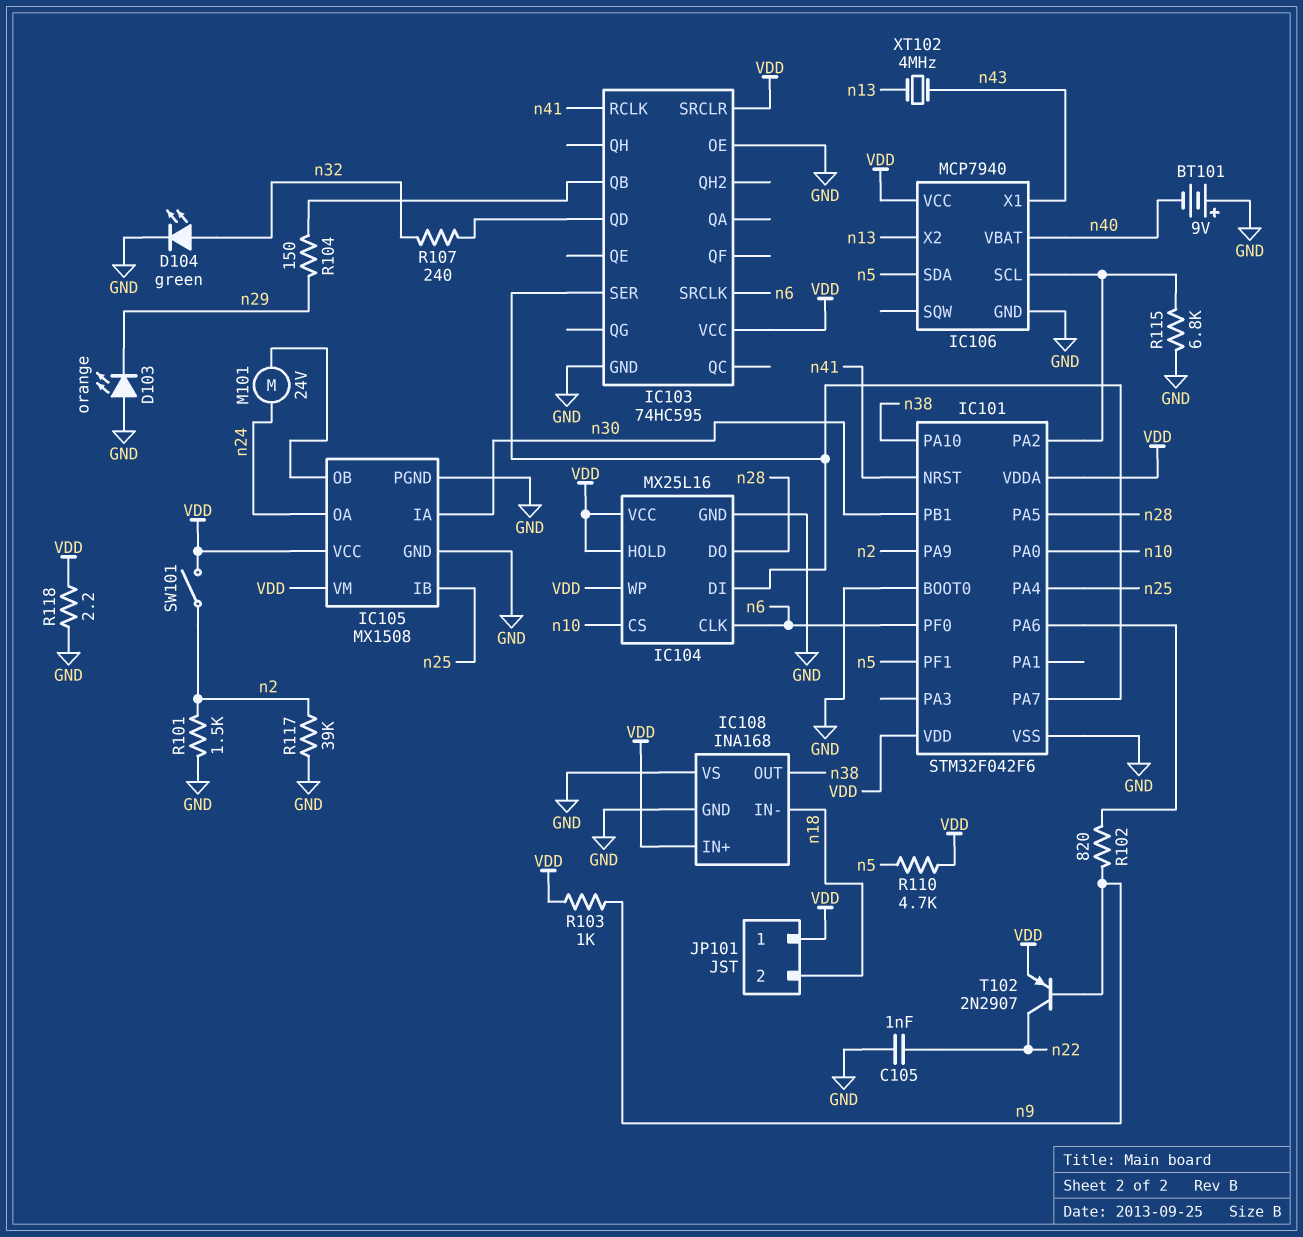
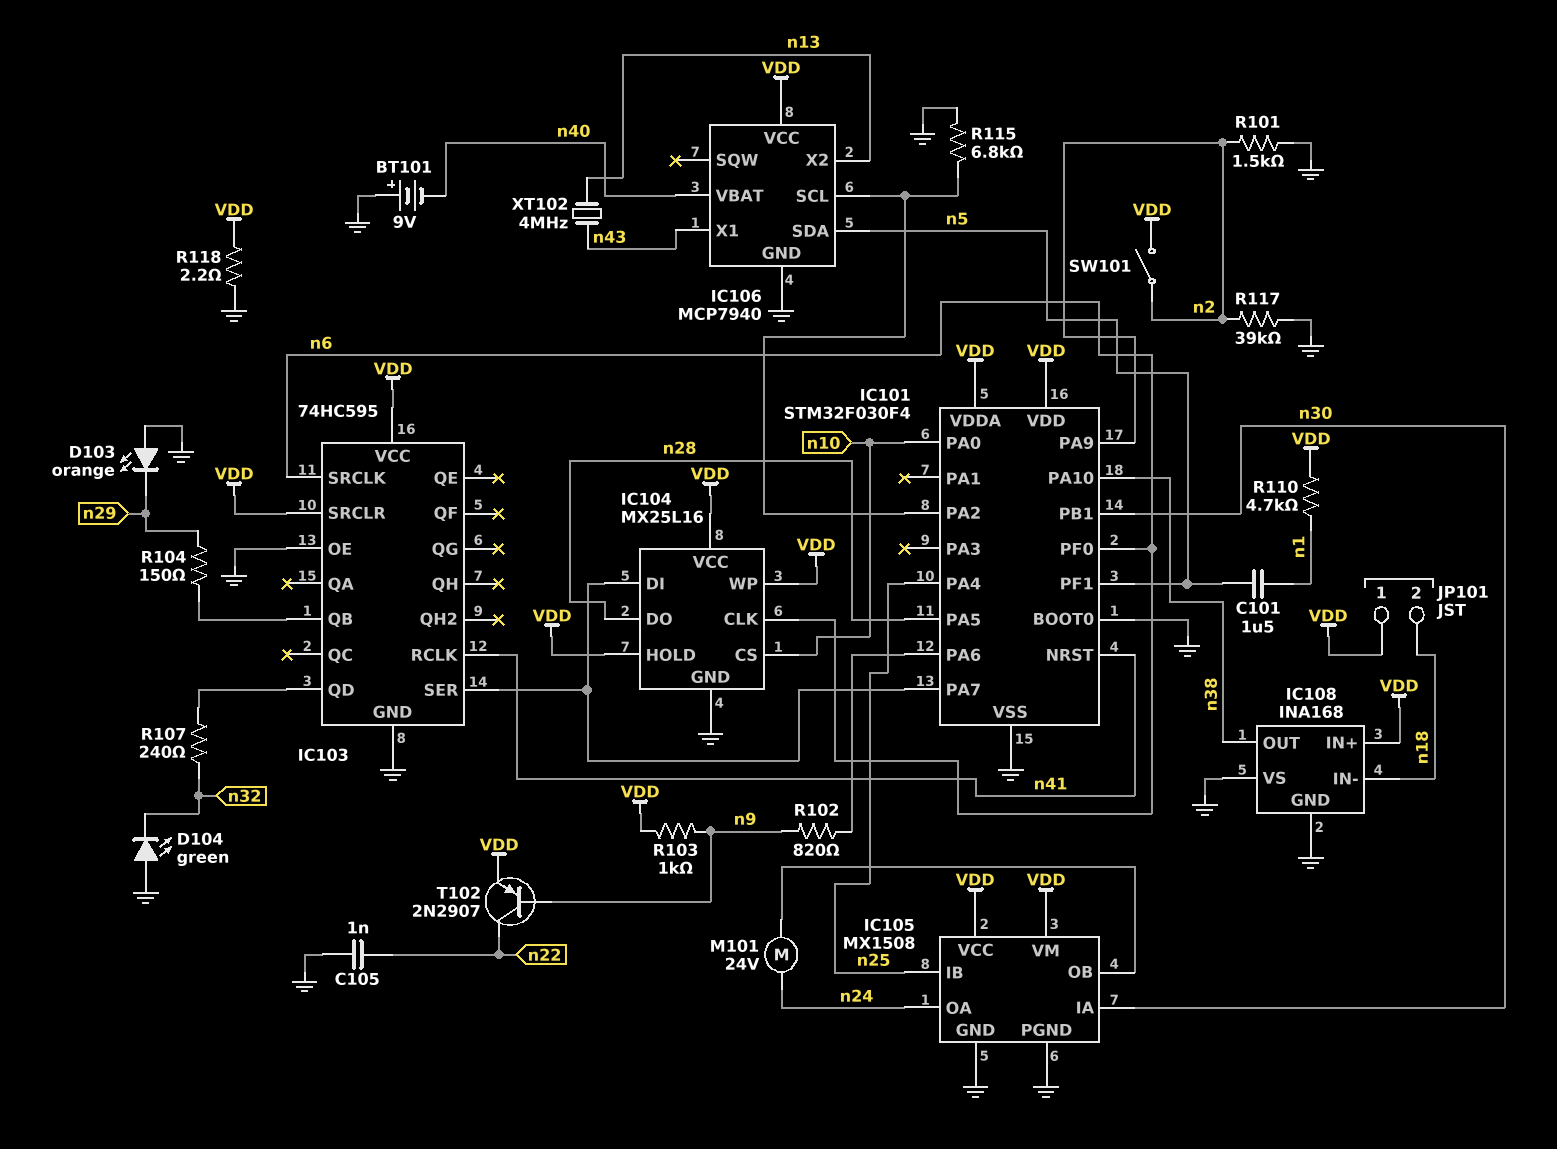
C101: none -> 1.5uF (n1, n5)
D104: LED green (A n32, K GND) -> LED green (A GND, K n32)
IC101: STM32F042F6 -> STM32F030F4
R110: 4.7k (VDD, n5) -> 4.7k (VDD, n1)

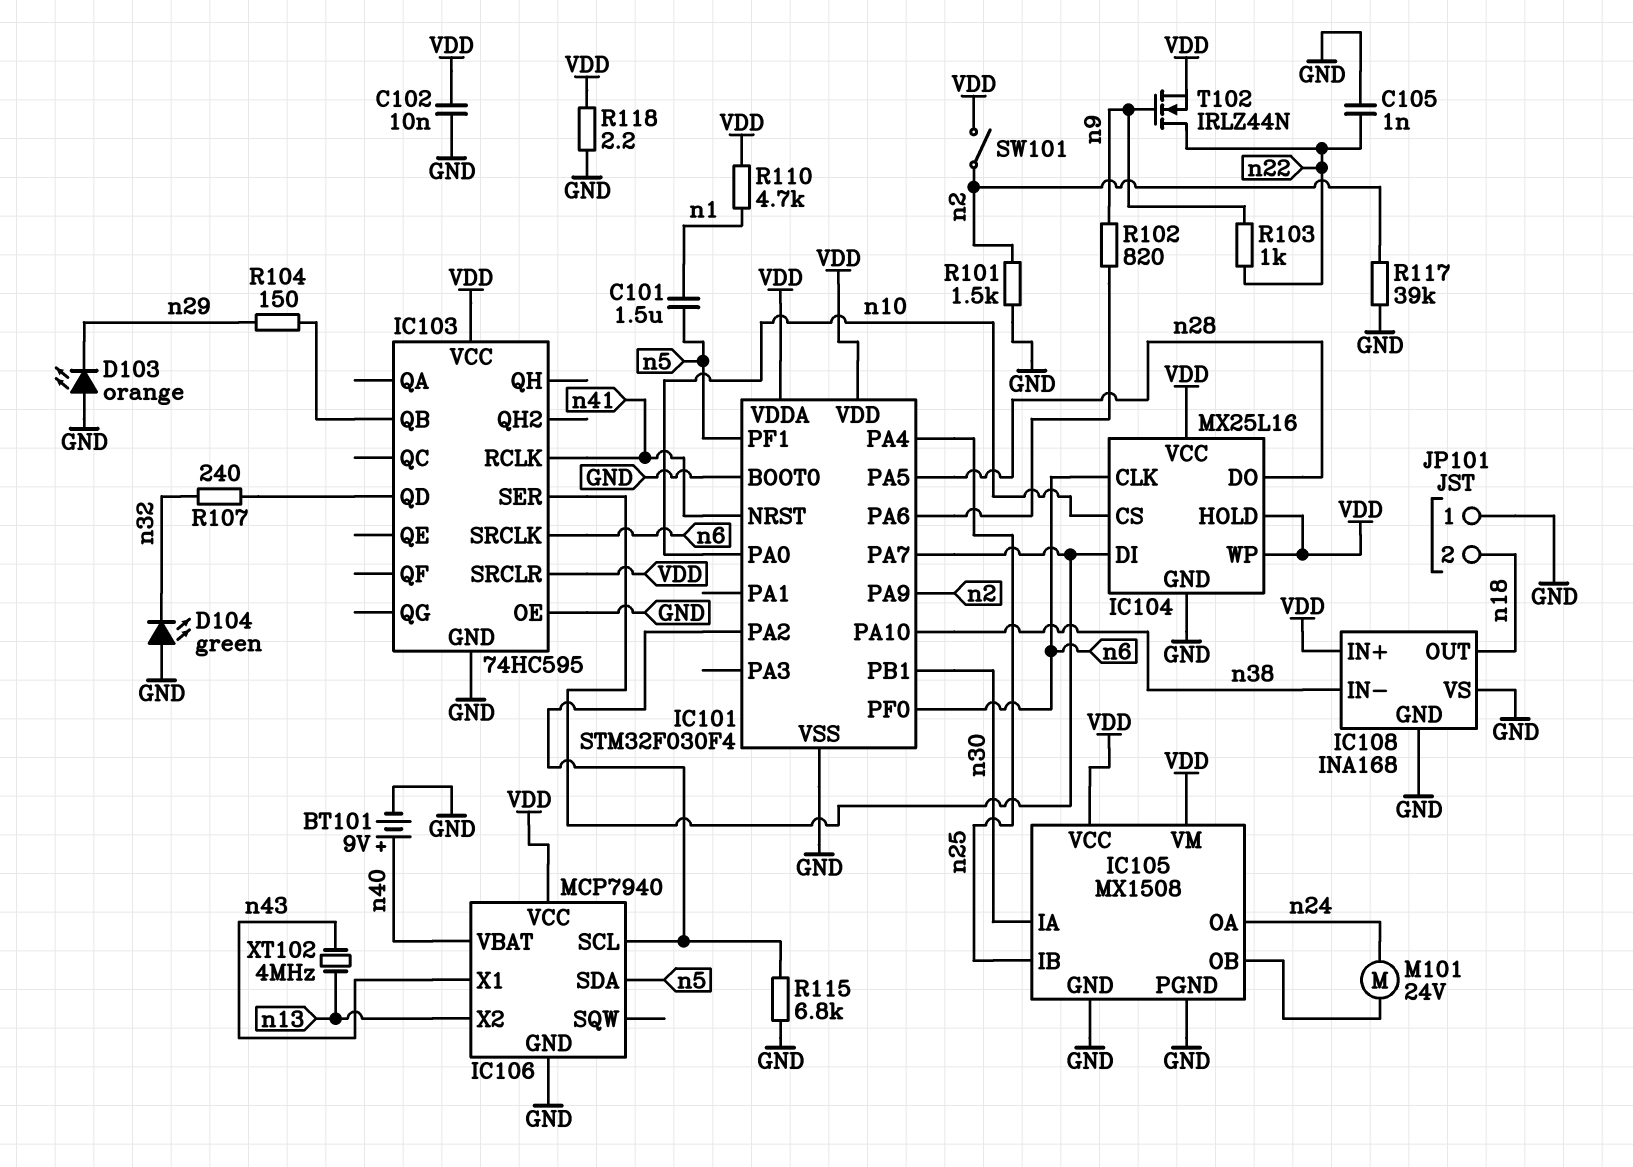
BT101: 9V (plus GND, minus n40) -> 9V (plus n40, minus GND)
C102: none -> 10nF (GND, VDD)
IC108 pin IN-: n18 -> n38
IC108 pin OUT: n38 -> n18
JP101 pin 1: VDD -> GND
R103: 1k (VDD, n9) -> 1k (n9, n22)
T102: PNP 2N2907 (B n9, C n22, E VDD) -> NMOS IRLZ44N (G n9, D n22, S VDD)

